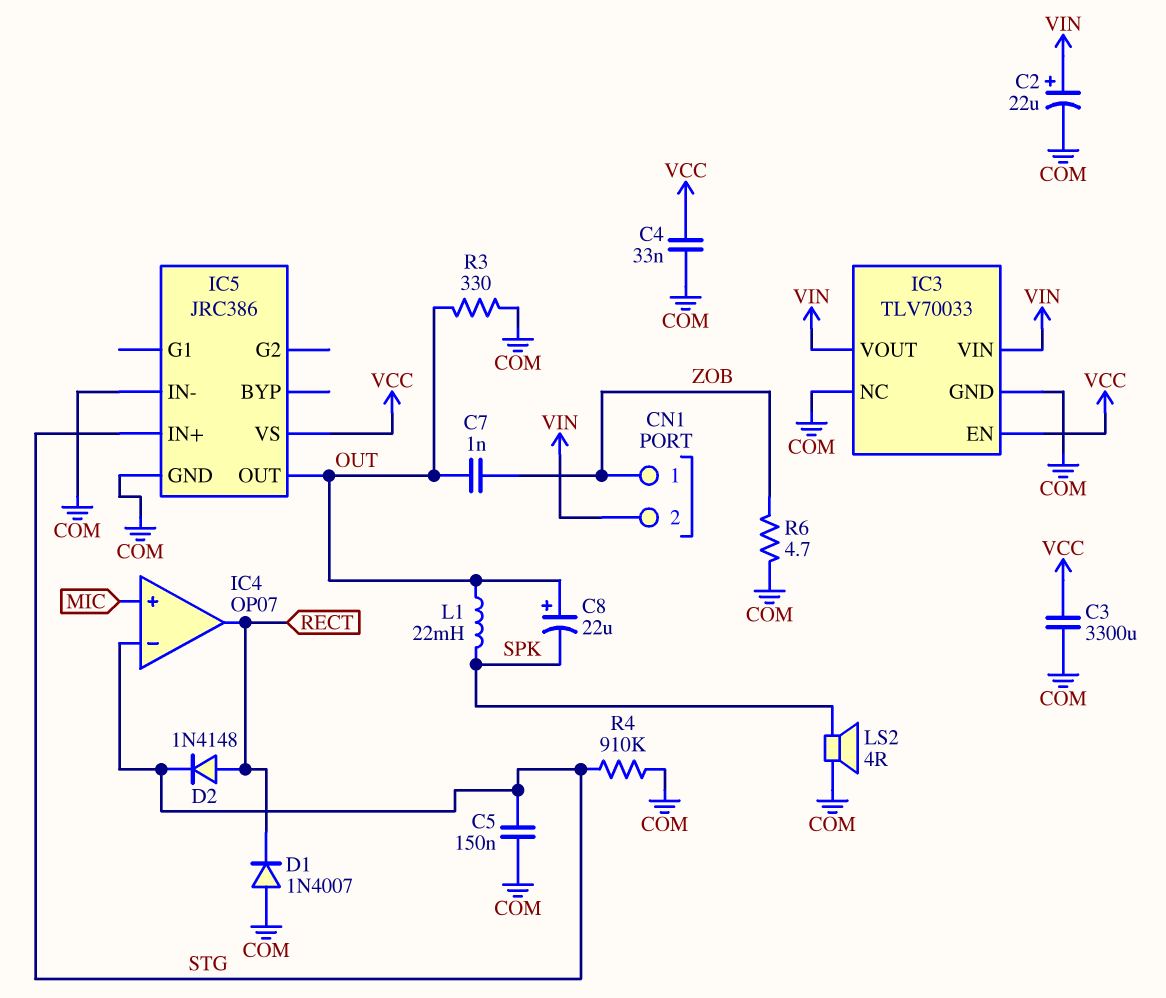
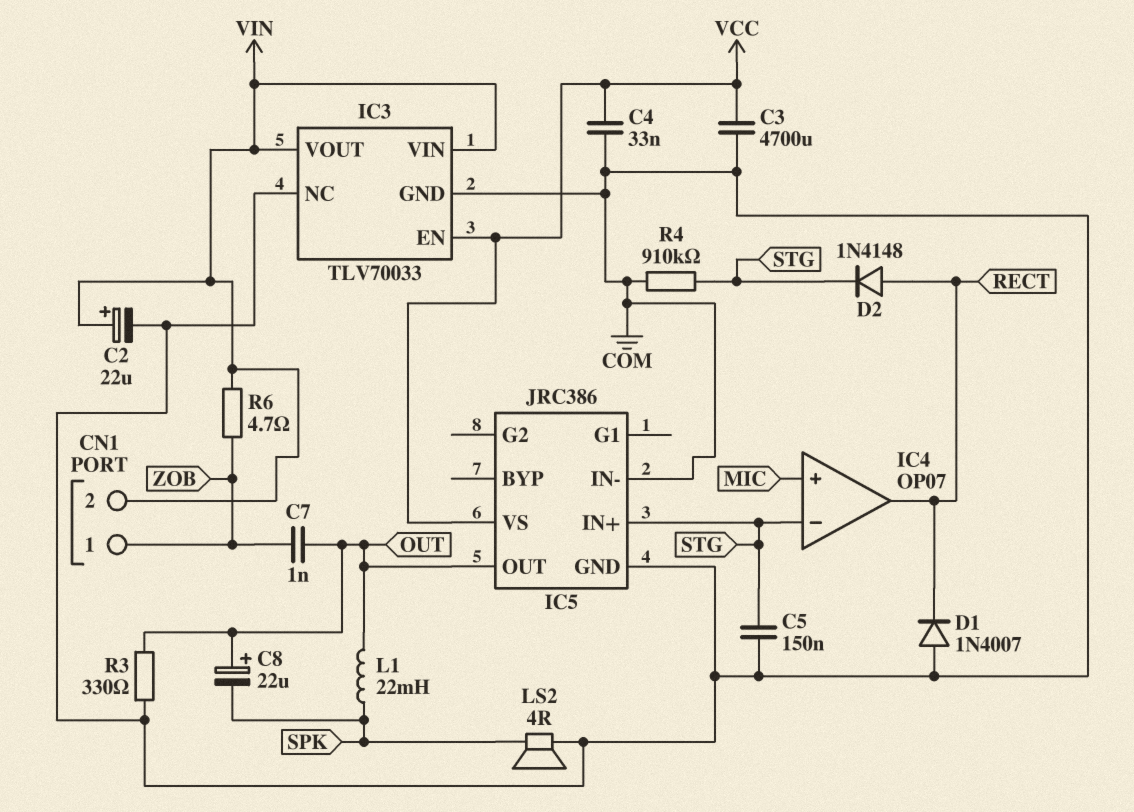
C3: 3300uF (COM, VCC) -> 4700uF (COM, VCC)
R6: 4.7 (COM, ZOB) -> 4.7 (VIN, ZOB)

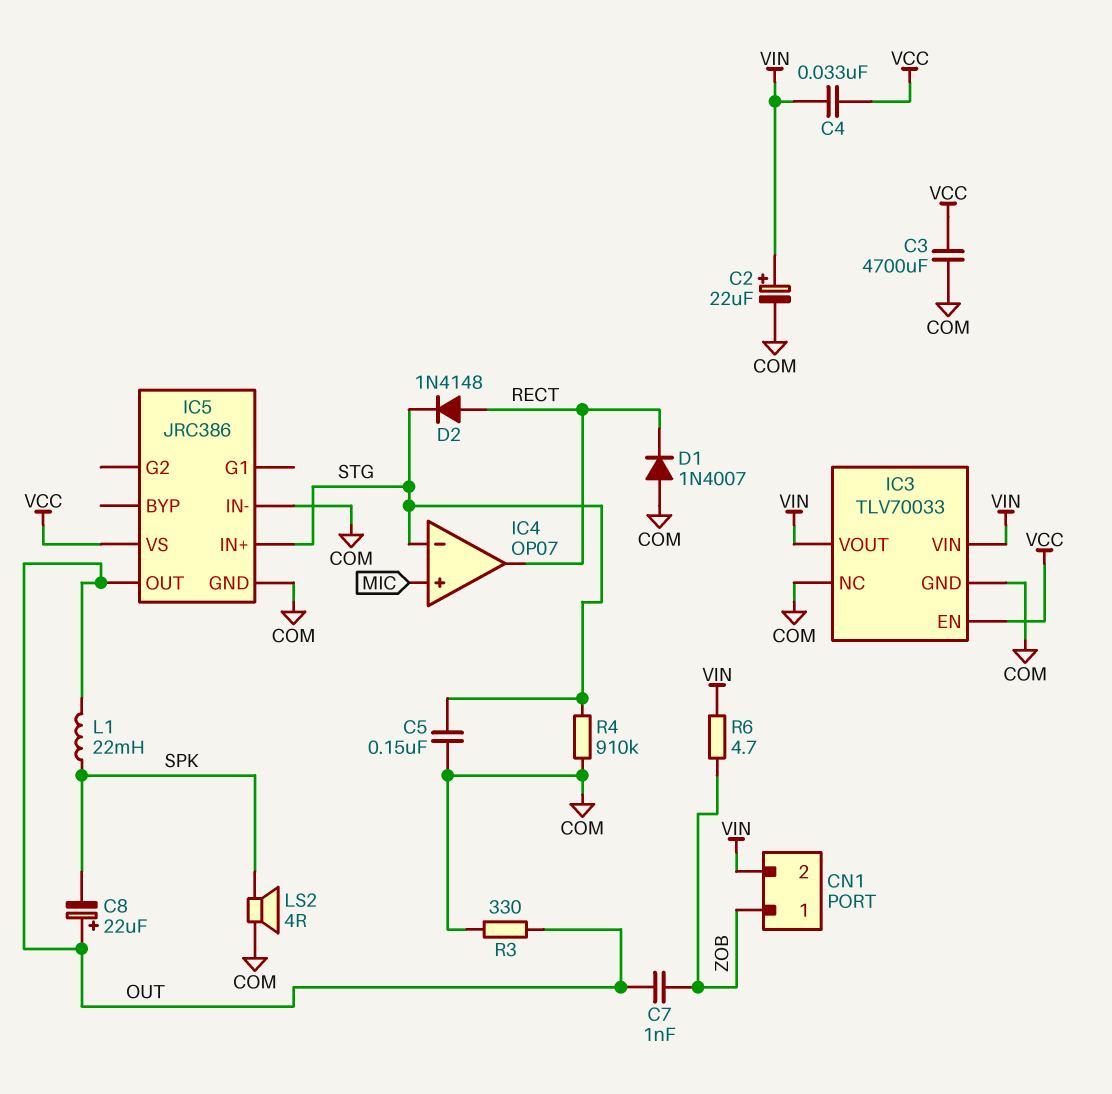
C4: 33nF (COM, VCC) -> 33nF (VCC, VIN)

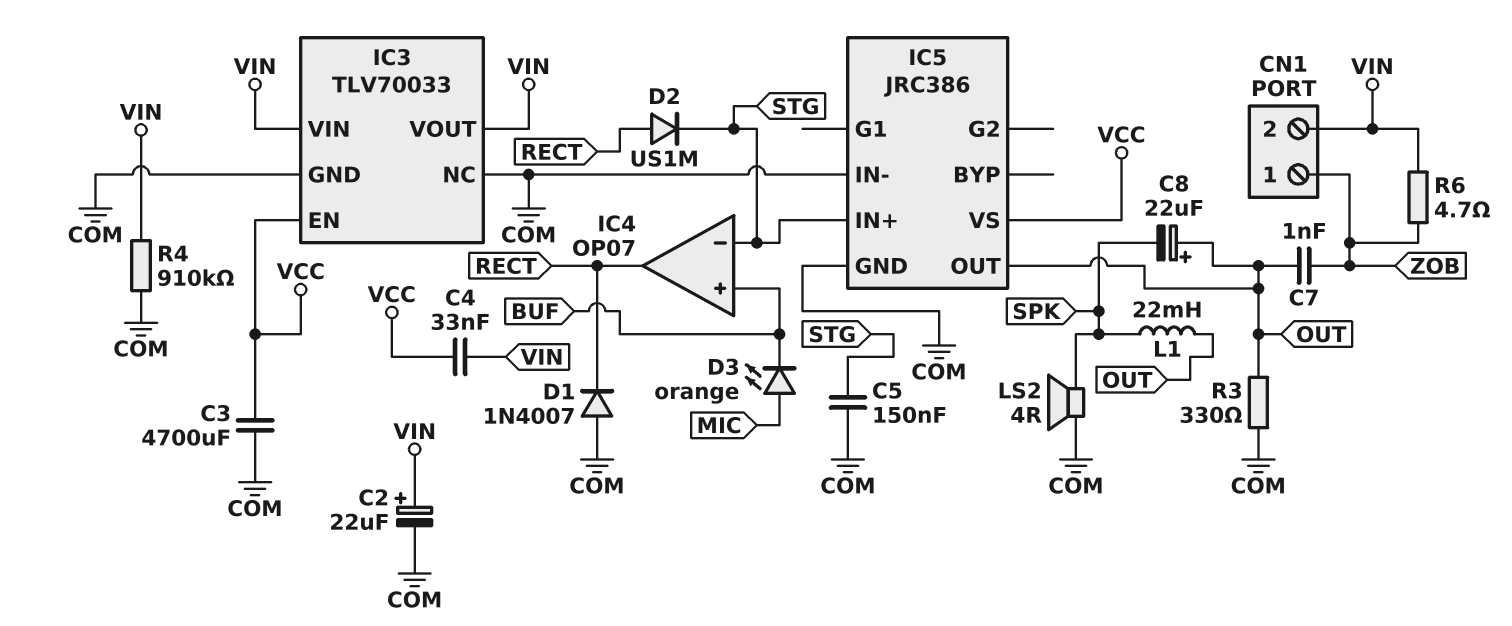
D2: diode 1N4148 (A RECT, K STG) -> diode US1M (A RECT, K STG)
D3: none -> LED orange (A MIC, K BUF)
IC4 pin in+: MIC -> BUF
R4: 910k (COM, STG) -> 910k (COM, VIN)

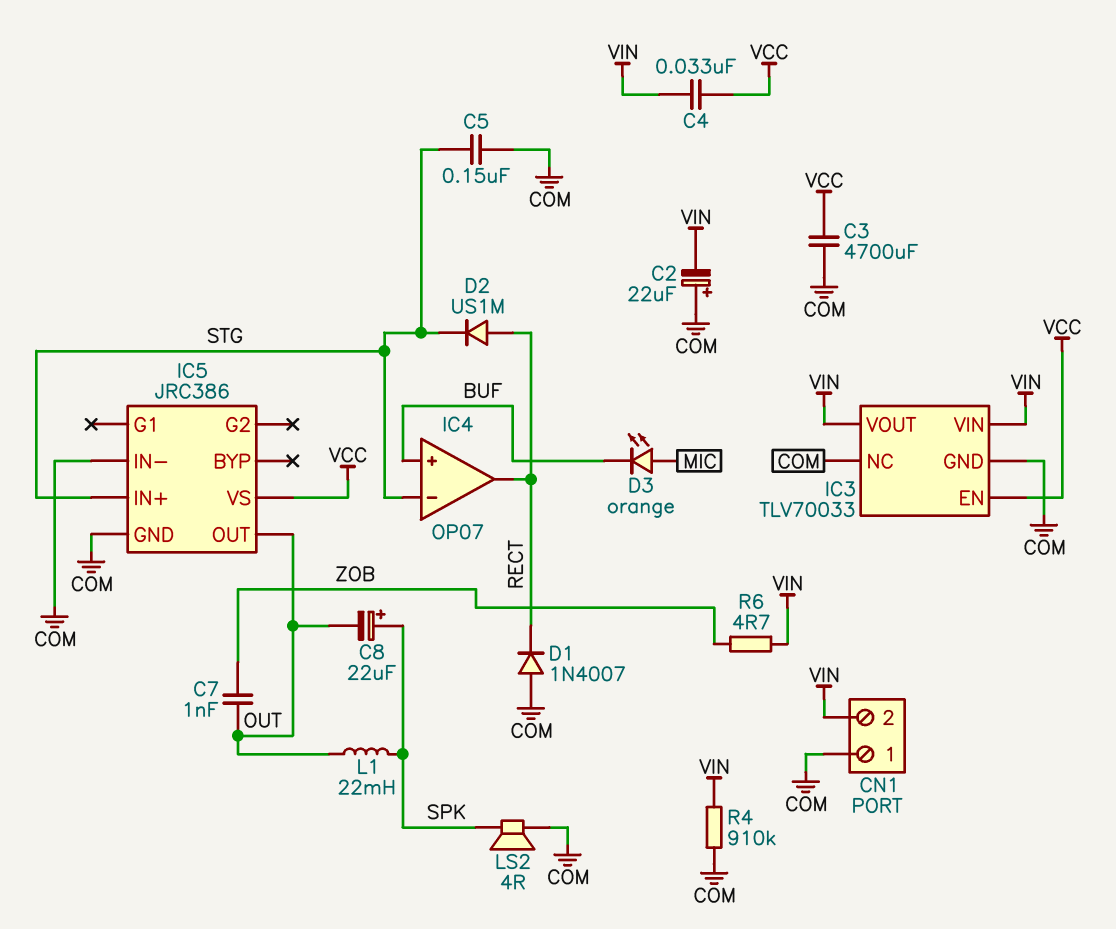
C2: 22uF (plus VIN, minus COM) -> 22uF (plus COM, minus VIN)
C8: 22uF (plus OUT, minus SPK) -> 22uF (plus SPK, minus OUT)
CN1 pin 1: ZOB -> COM
R3: 330 (COM, OUT) -> none

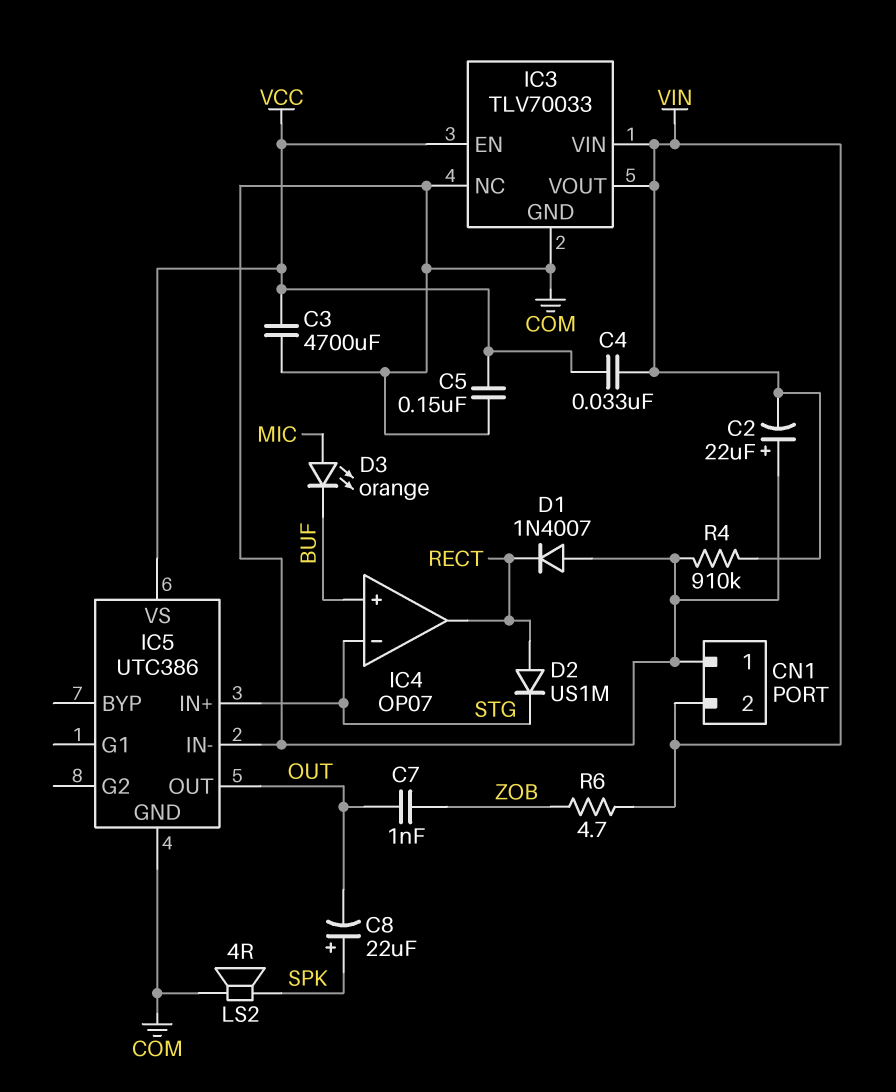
C5: 150nF (COM, STG) -> 150nF (COM, VCC)
IC5: JRC386 -> UTC386
L1: 22mH (OUT, SPK) -> none

